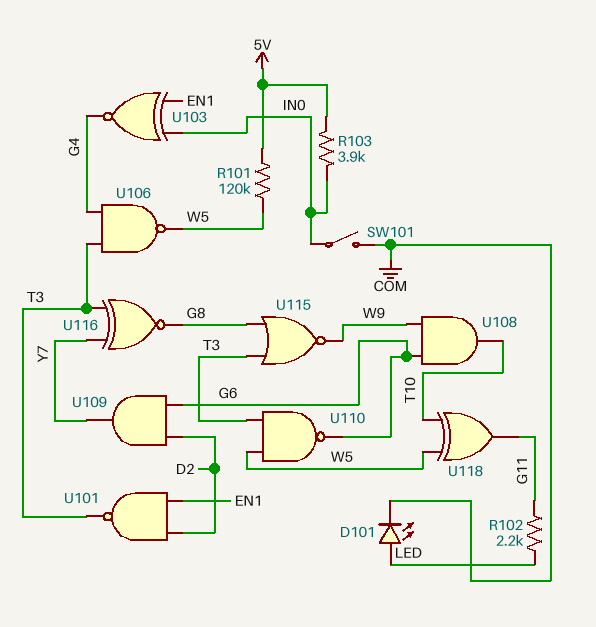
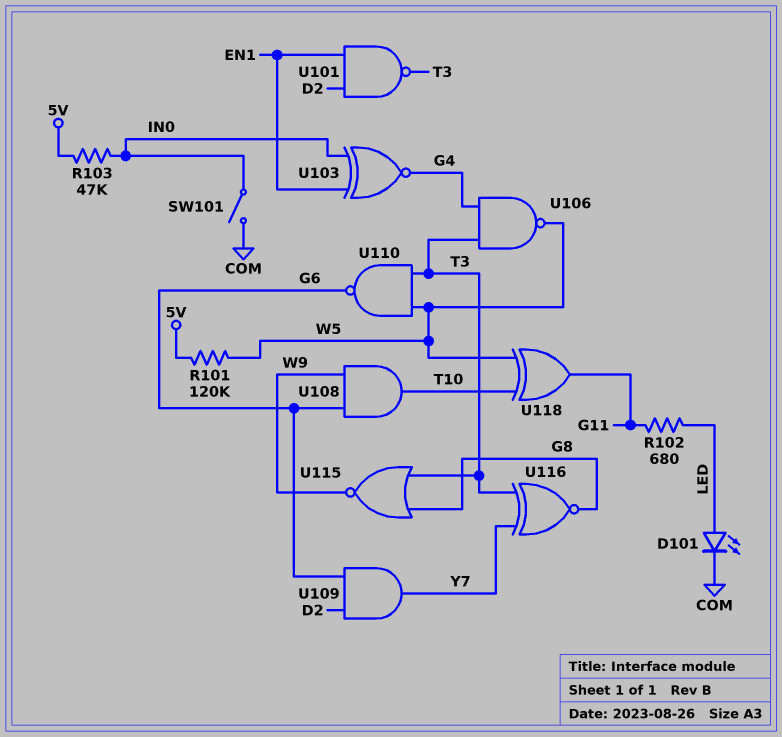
R102: 2.2k (G11, LED) -> 680 (G11, LED)
R103: 3.9k (5V, IN0) -> 47k (5V, IN0)

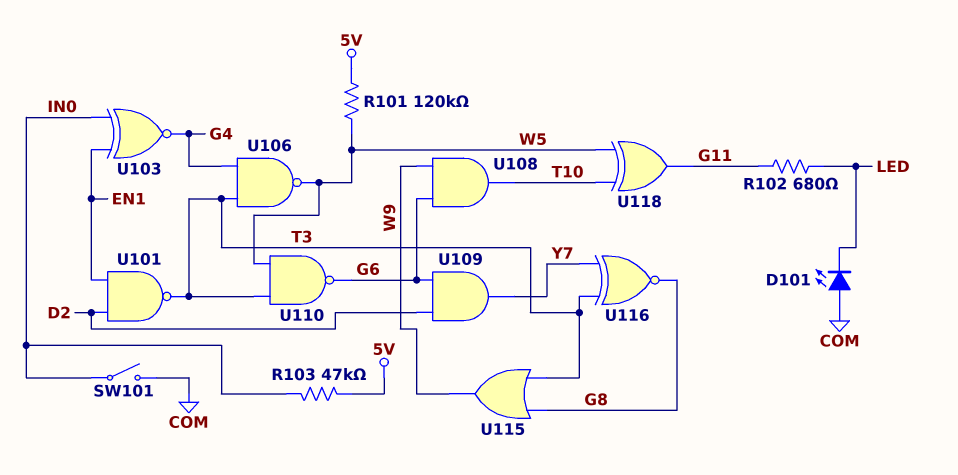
D101: LED (A LED, K COM) -> LED (A COM, K LED)
U115: NOR (in G8, in T3, out W9) -> OR (in G8, in T3, out W9)

